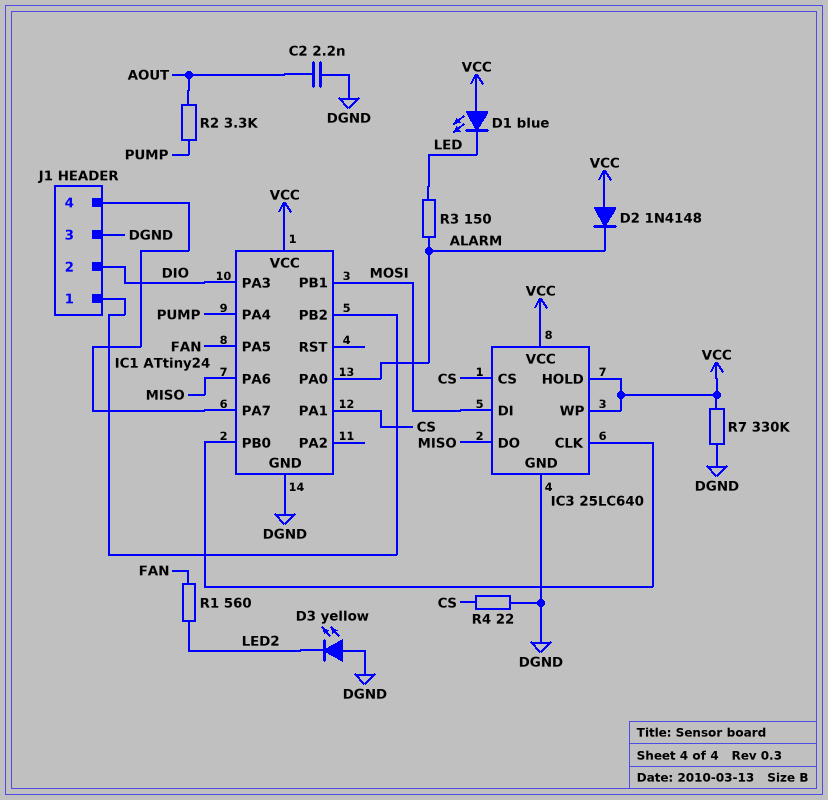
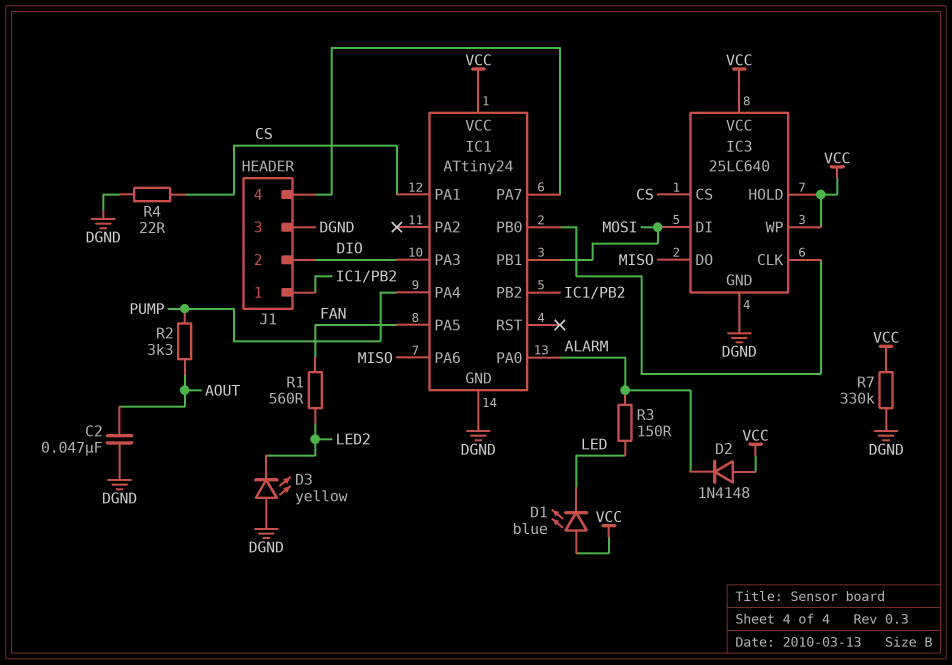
C2: 2.2nF (AOUT, DGND) -> 47nF (AOUT, DGND)

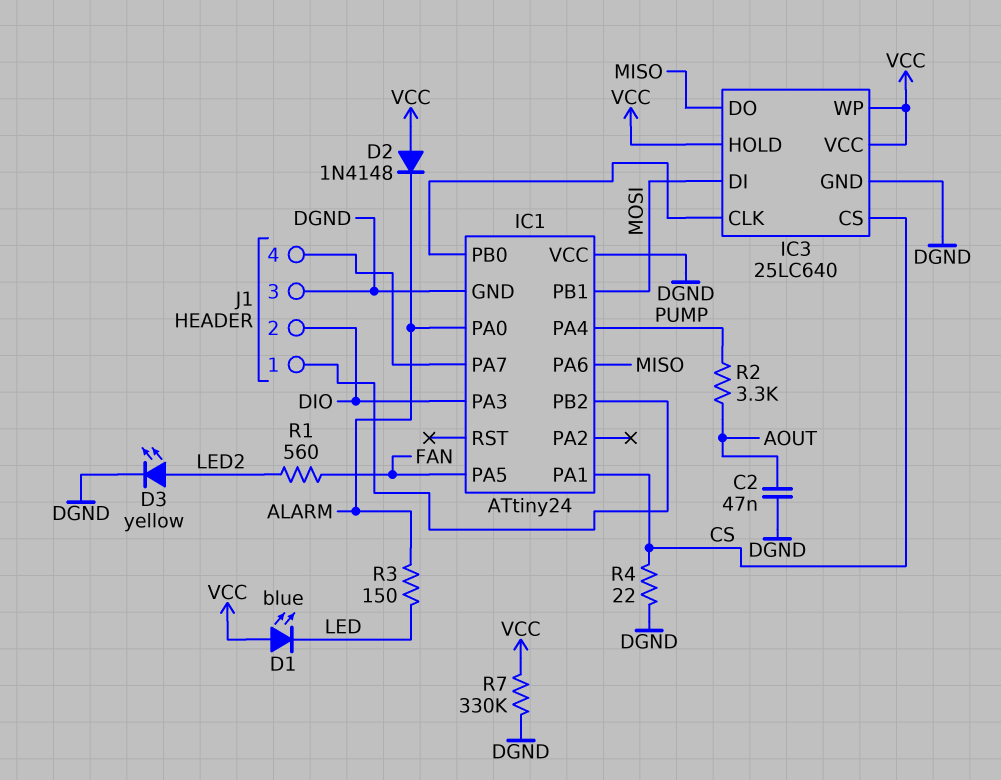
D3: LED yellow (A DGND, K LED2) -> LED yellow (A LED2, K DGND)
IC1 pin VCC: VCC -> DGND

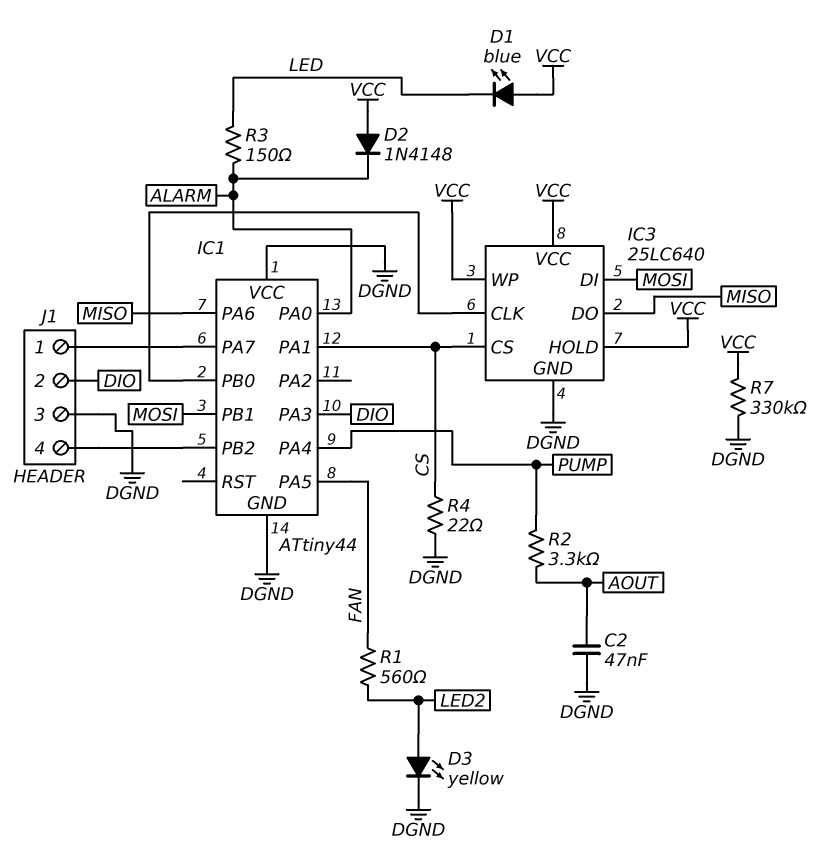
IC1: ATtiny24 -> ATtiny44
J1 pin 1: IC1/PB2 -> IC1/PA7
J1 pin 4: IC1/PA7 -> IC1/PB2

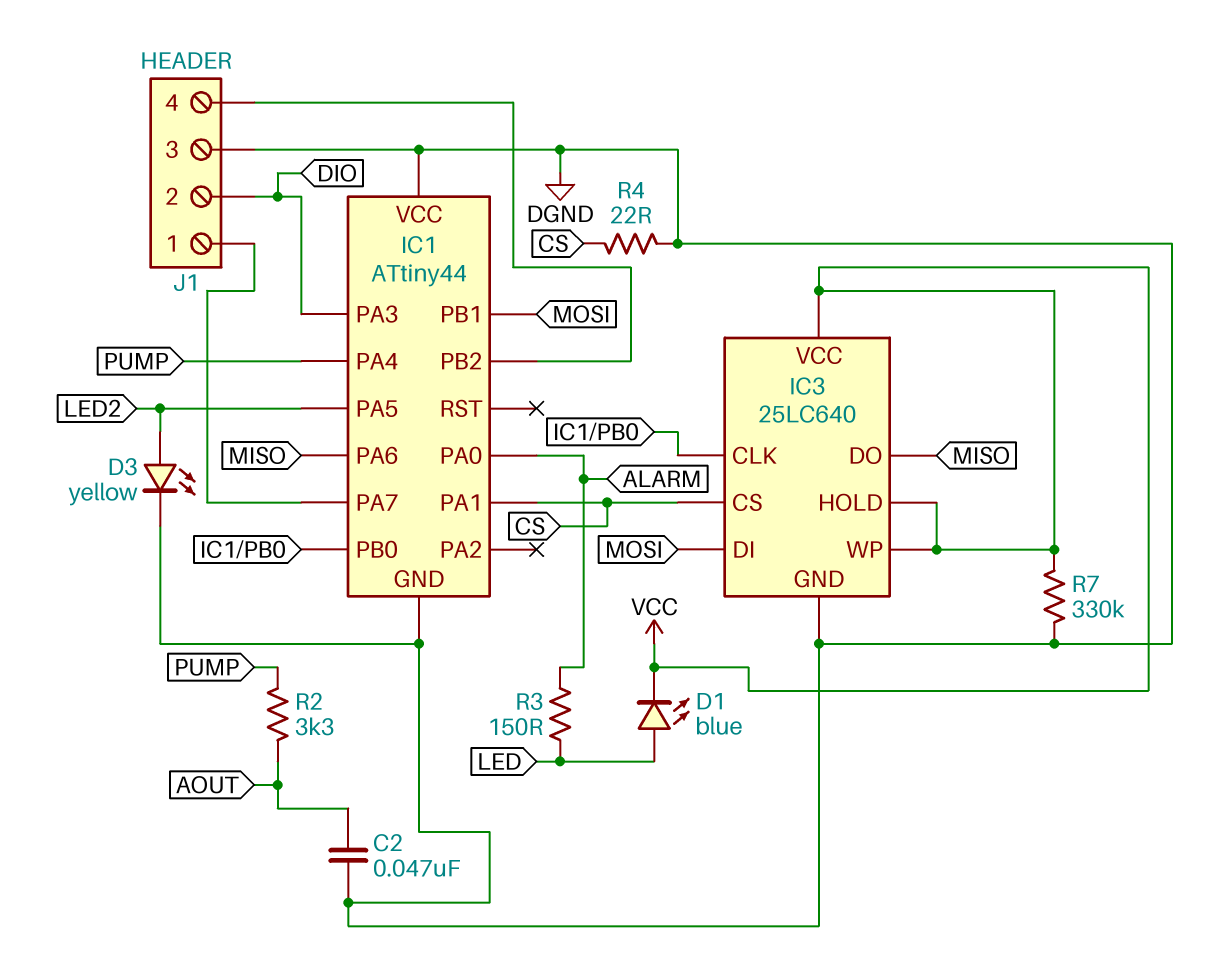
D1: LED blue (A VCC, K LED) -> LED blue (A LED, K VCC)
D2: diode 1N4148 (A VCC, K ALARM) -> none
IC1 pin PA5: FAN -> LED2
R1: 560 (FAN, LED2) -> none

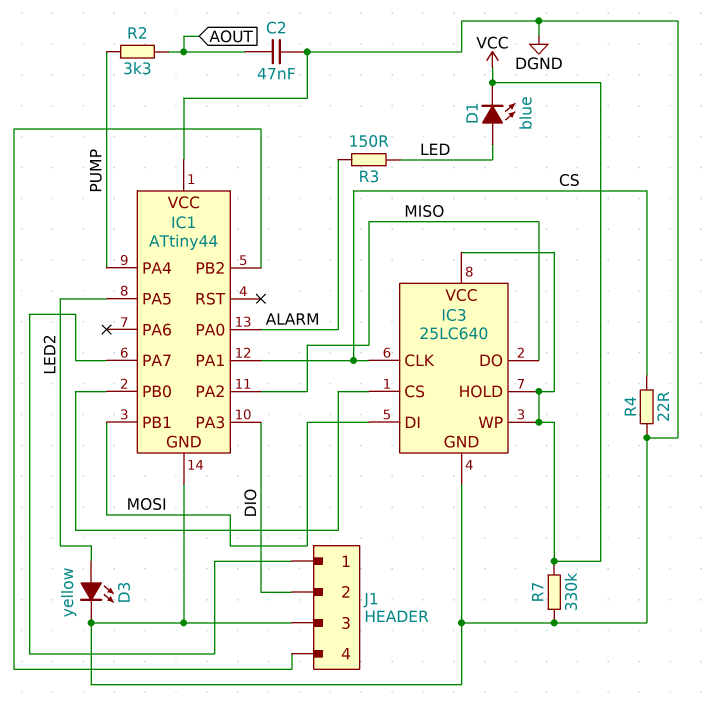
IC1 pin PA2: none -> MISO
IC1 pin PA6: MISO -> none
IC3 pin CLK: IC1/PB0 -> CS
IC3 pin CS: CS -> IC1/PB0

